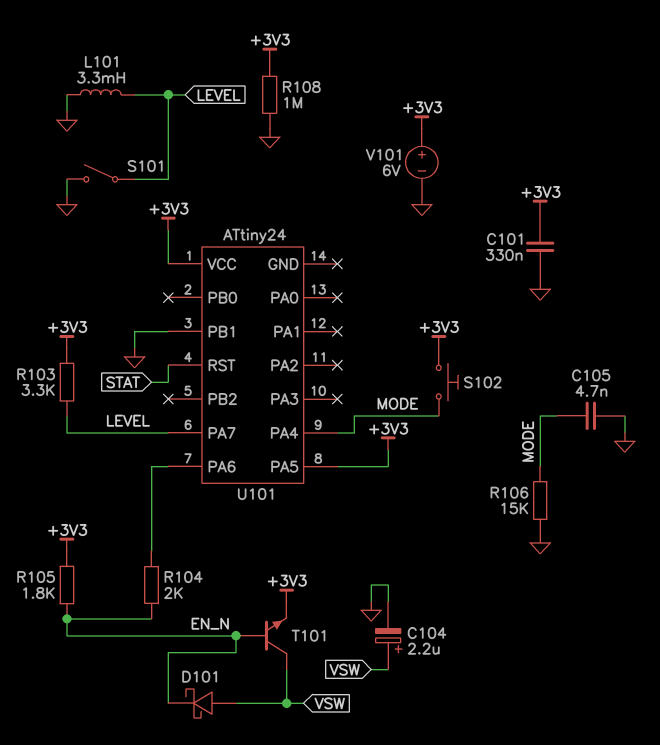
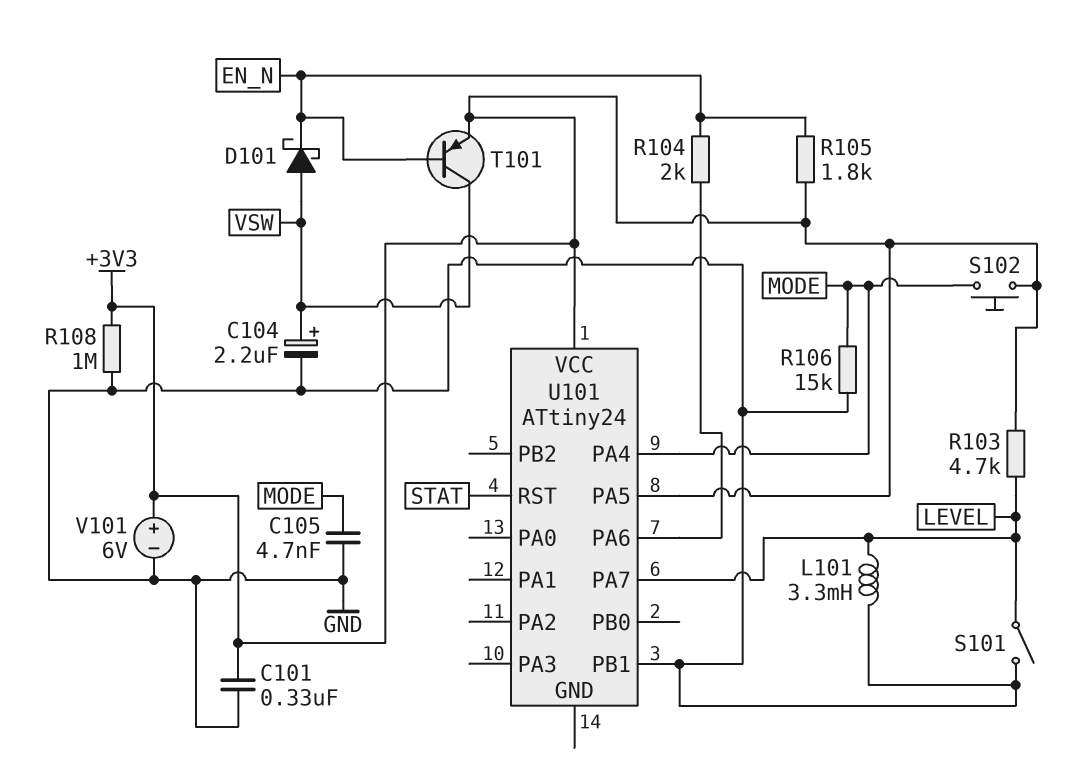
R103: 3.3k (+3V3, LEVEL) -> 4.7k (+3V3, LEVEL)
T101: NPN (B EN_N, C VSW, E +3V3) -> PNP (B EN_N, C VSW, E +3V3)

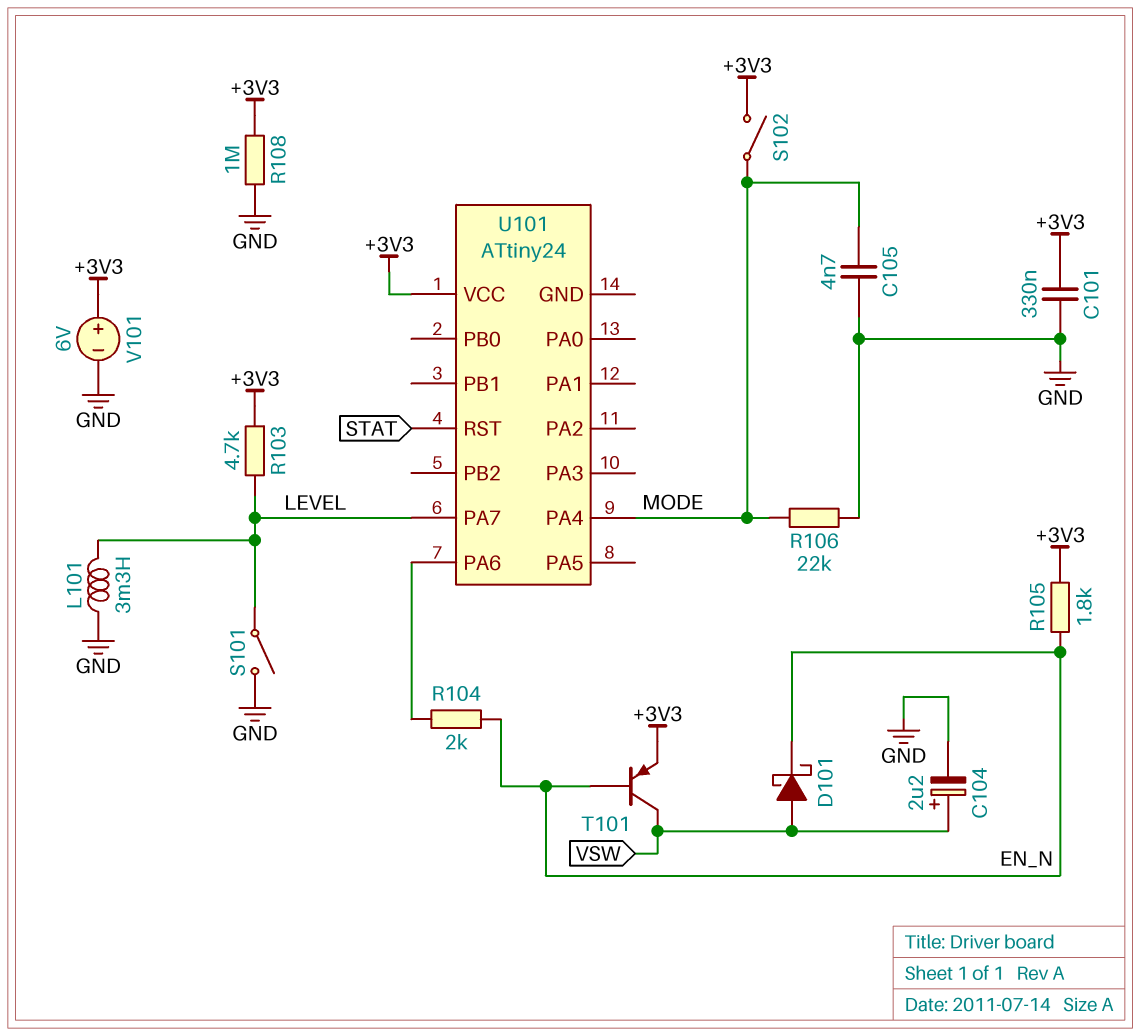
R106: 15k (GND, MODE) -> 22k (GND, MODE)
S102: button (+3V3, MODE) -> switch (+3V3, MODE)
U101 pin PA5: +3V3 -> none
U101 pin PB1: GND -> none

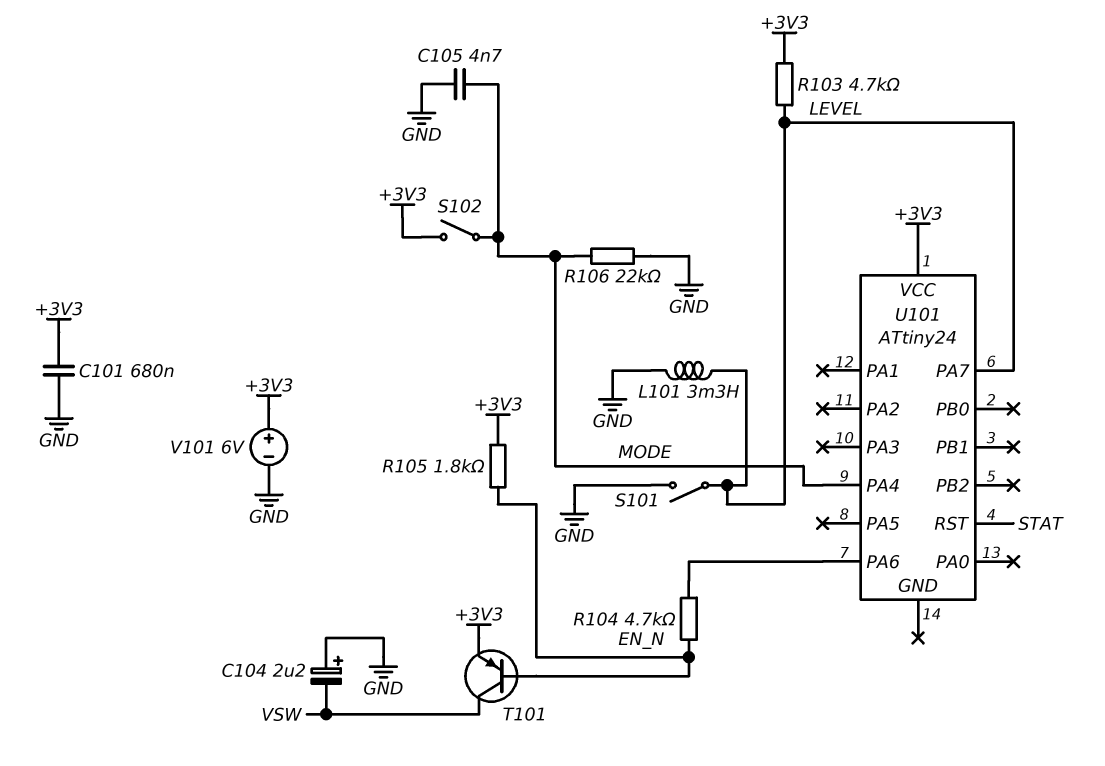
C101: 330nF (+3V3, GND) -> 680nF (+3V3, GND)
C104: 2.2uF (plus VSW, minus GND) -> 2.2uF (plus GND, minus VSW)
D101: schottky (A VSW, K EN_N) -> none
R104: 2k (EN_N, U101/PA6) -> 4.7k (EN_N, U101/PA6)
R108: 1M (+3V3, GND) -> none

